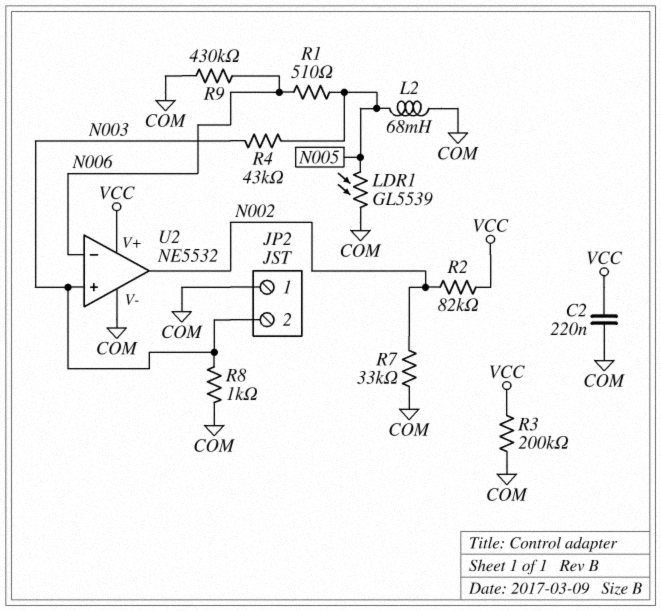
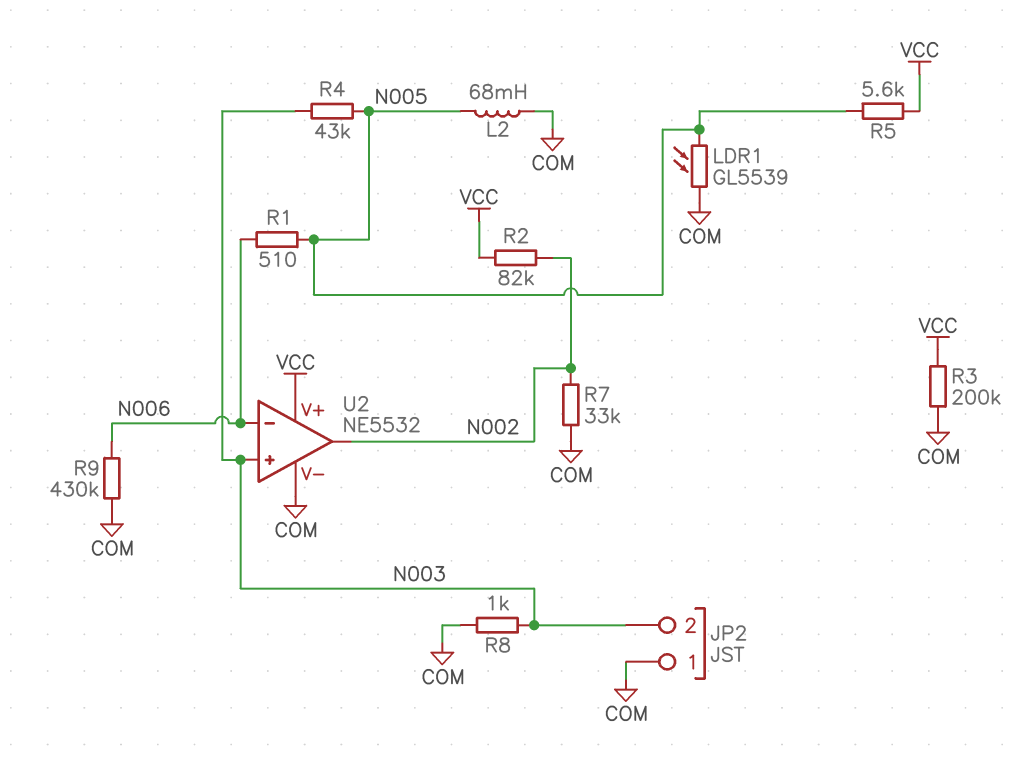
C2: 220nF (COM, VCC) -> none
R5: none -> 5.6k (N005, VCC)

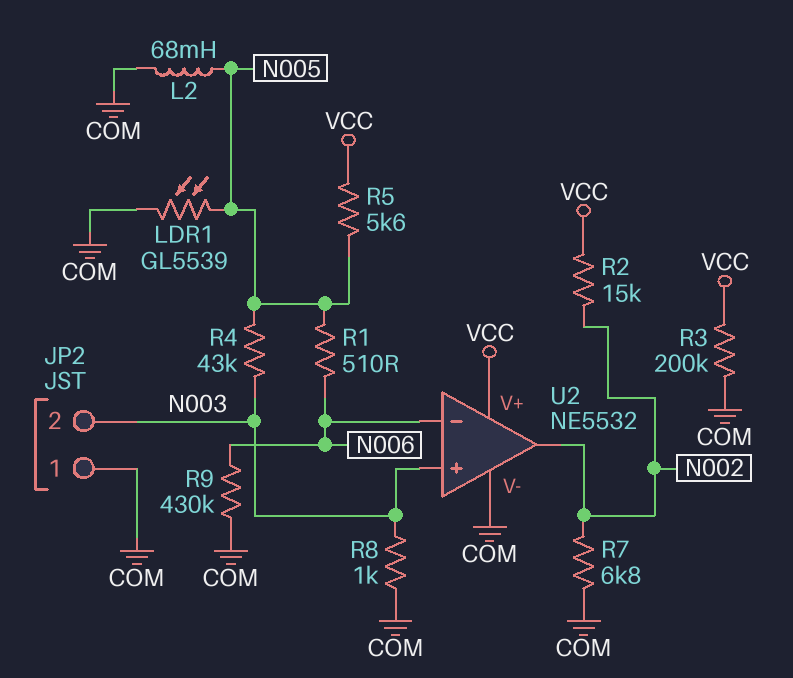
R2: 82k (N002, VCC) -> 15k (N002, VCC)
R7: 33k (COM, N002) -> 6.8k (COM, N002)

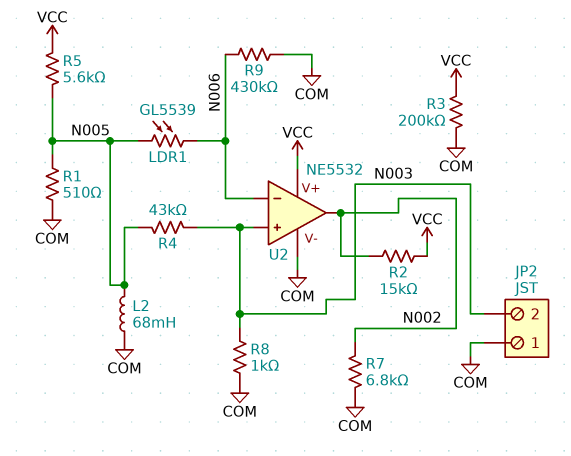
LDR1: GL5539 (COM, N005) -> GL5539 (N005, N006)
R1: 510 (N005, N006) -> 510 (COM, N005)

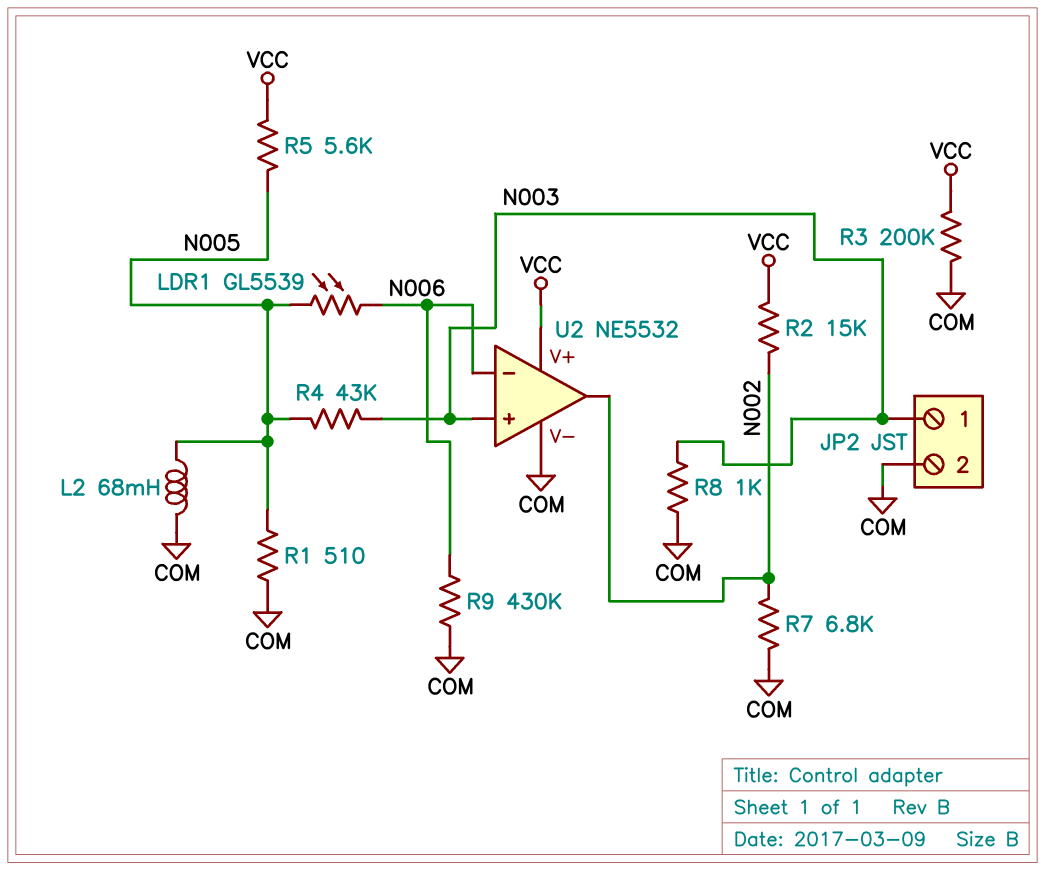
JP2 pin 1: COM -> N003
JP2 pin 2: N003 -> COM

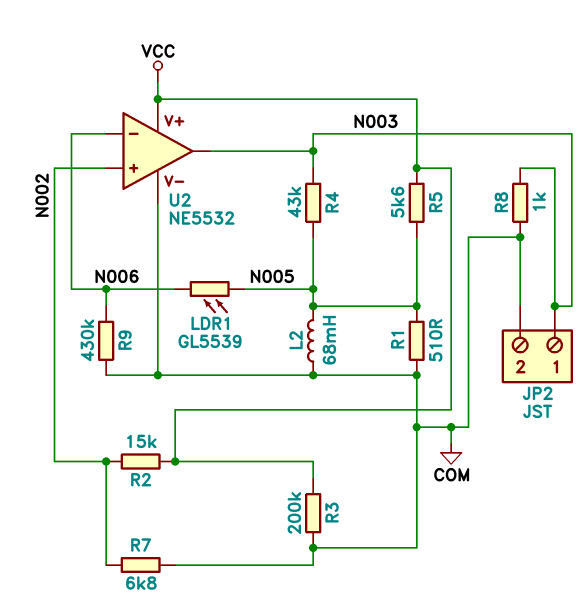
U2 pin in+: N003 -> N002
U2 pin out: N002 -> N003

